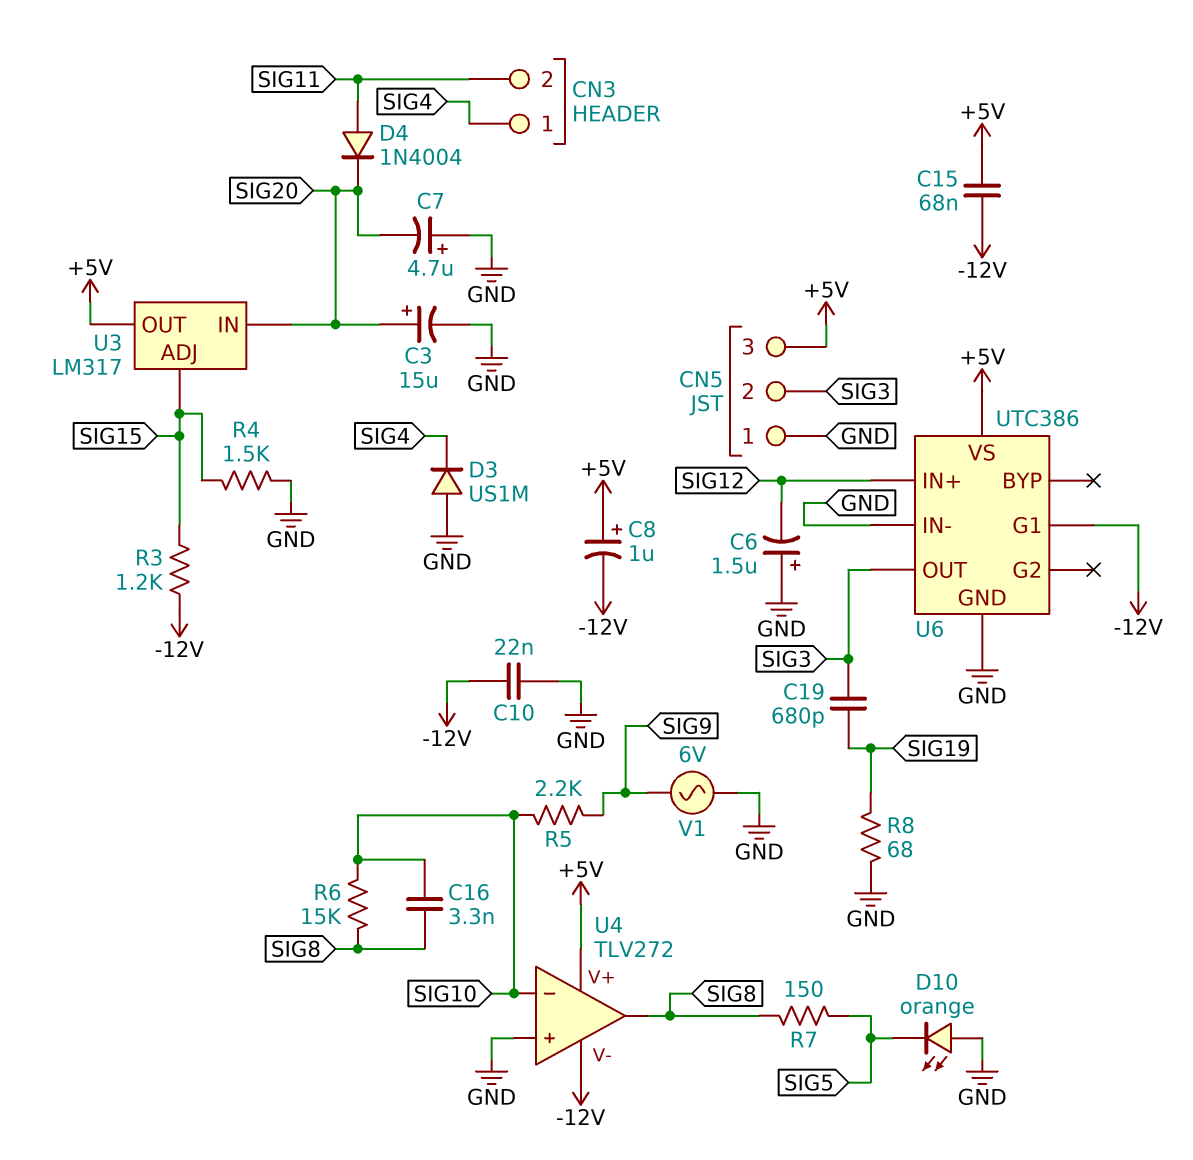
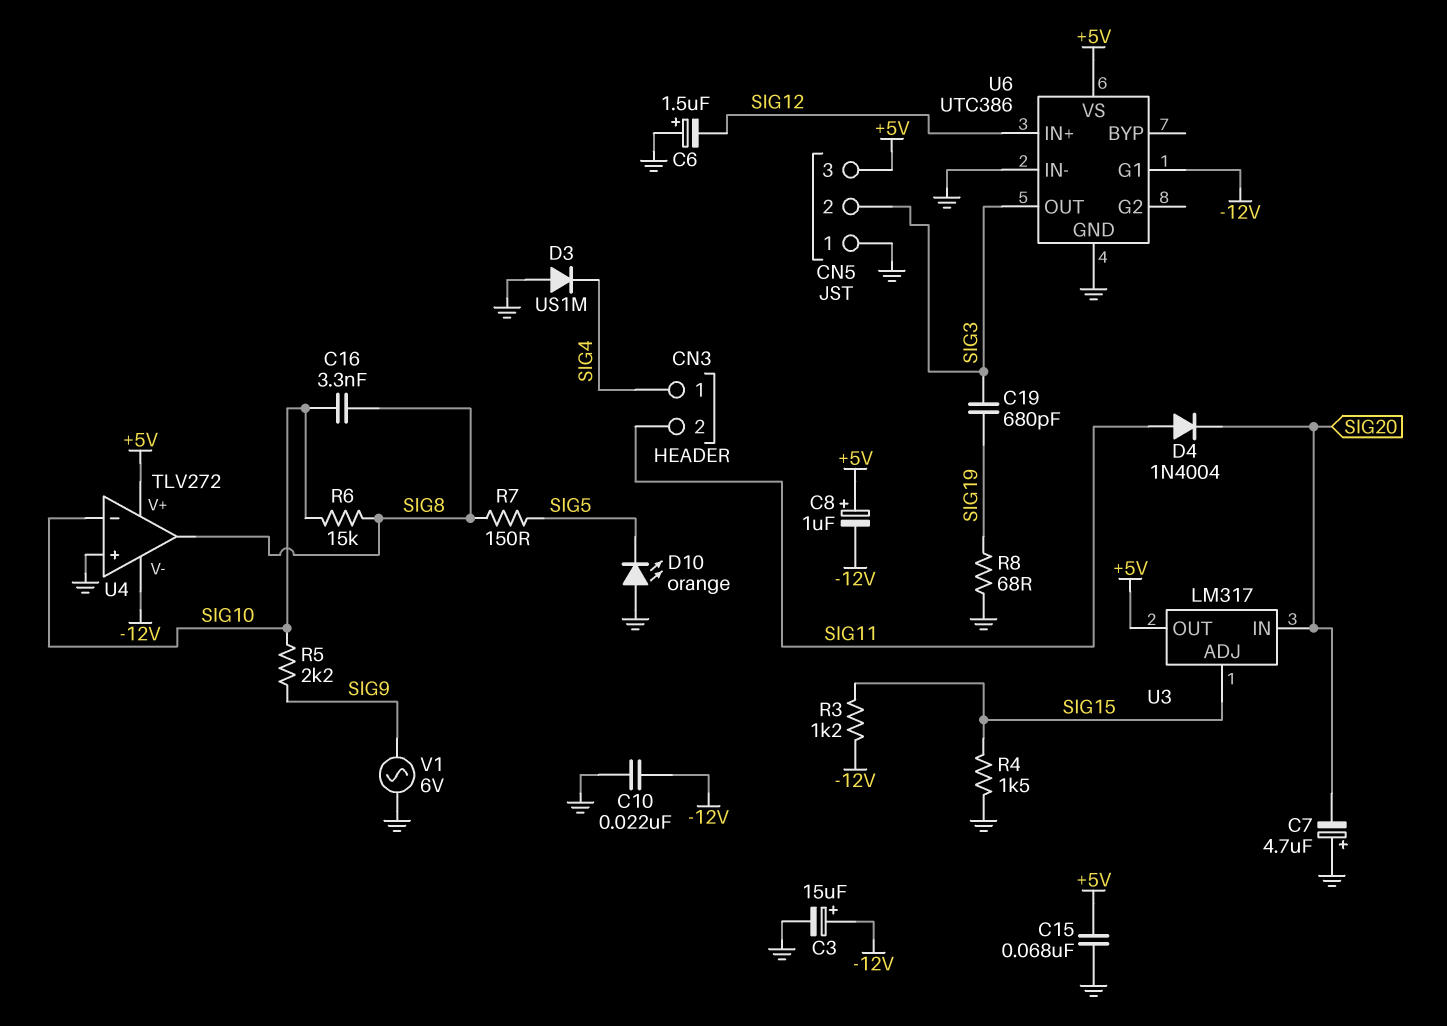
C3: 15uF (plus SIG20, minus GND) -> 15uF (plus -12V, minus GND)
C15: 68nF (+5V, -12V) -> 68nF (+5V, GND)

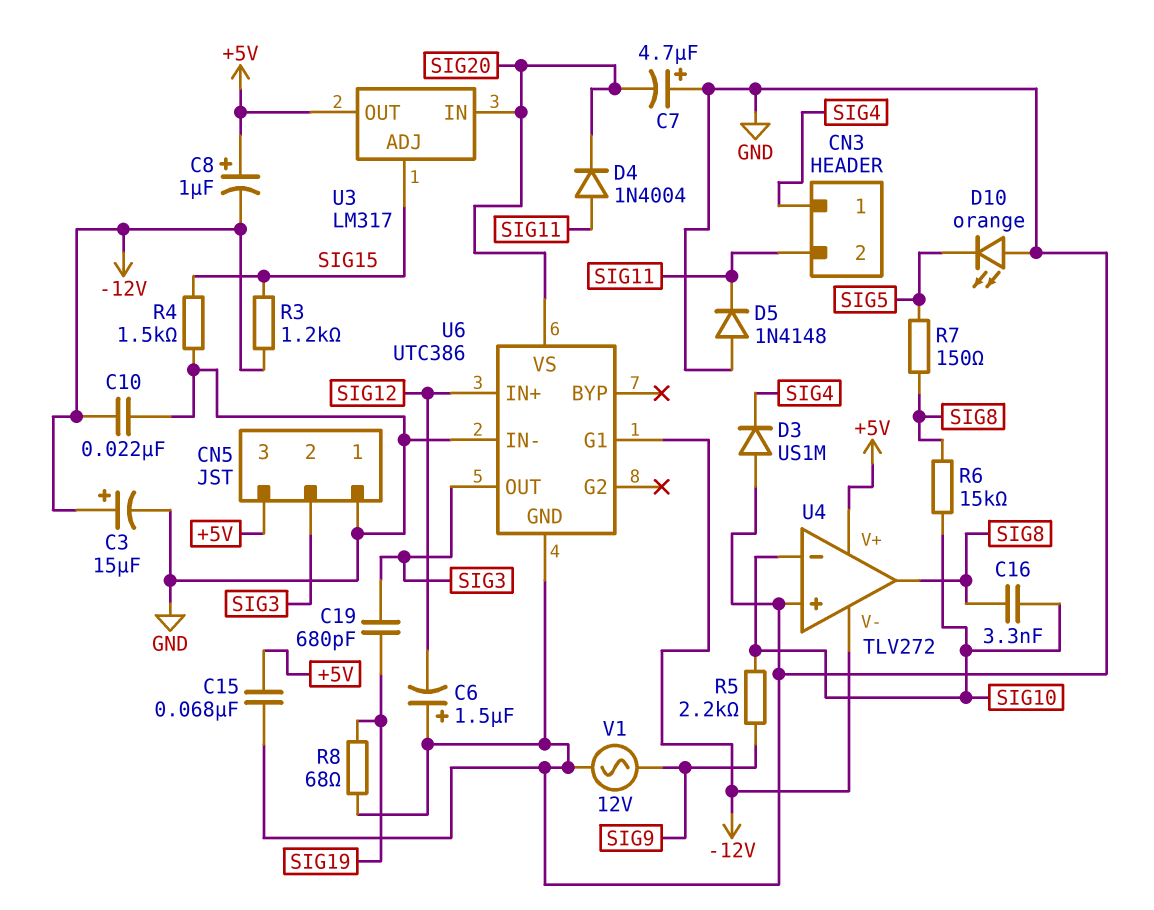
D5: none -> diode 1N4148 (A GND, K SIG11)
U6 pin VS: +5V -> SIG20
V1: AC 6V (GND, SIG9) -> AC 12V (GND, SIG9)

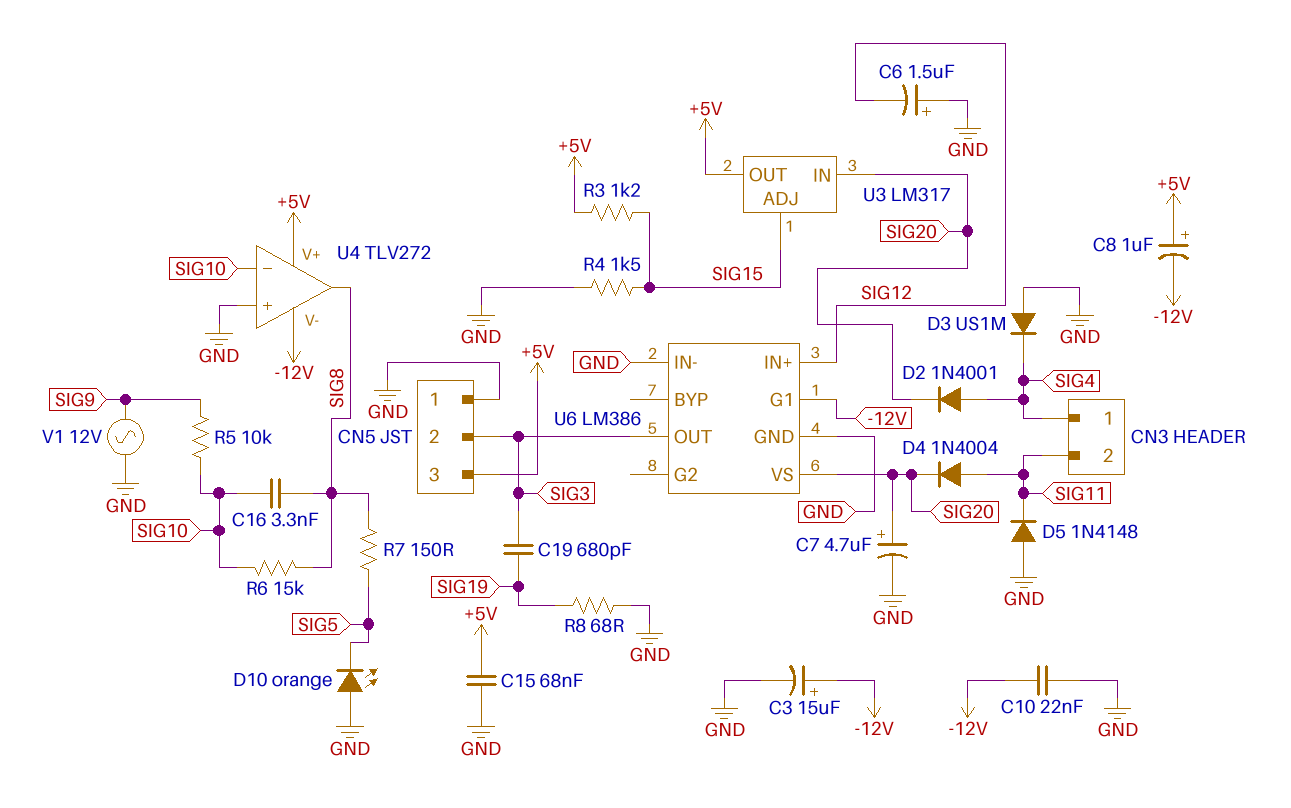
C7: 4.7uF (plus GND, minus SIG20) -> 4.7uF (plus SIG20, minus GND)
D2: none -> diode 1N4001 (A SIG4, K SIG20)
R3: 1.2k (-12V, SIG15) -> 1.2k (+5V, SIG15)
R5: 2.2k (SIG9, SIG10) -> 10k (SIG9, SIG10)
U6: UTC386 -> LM386

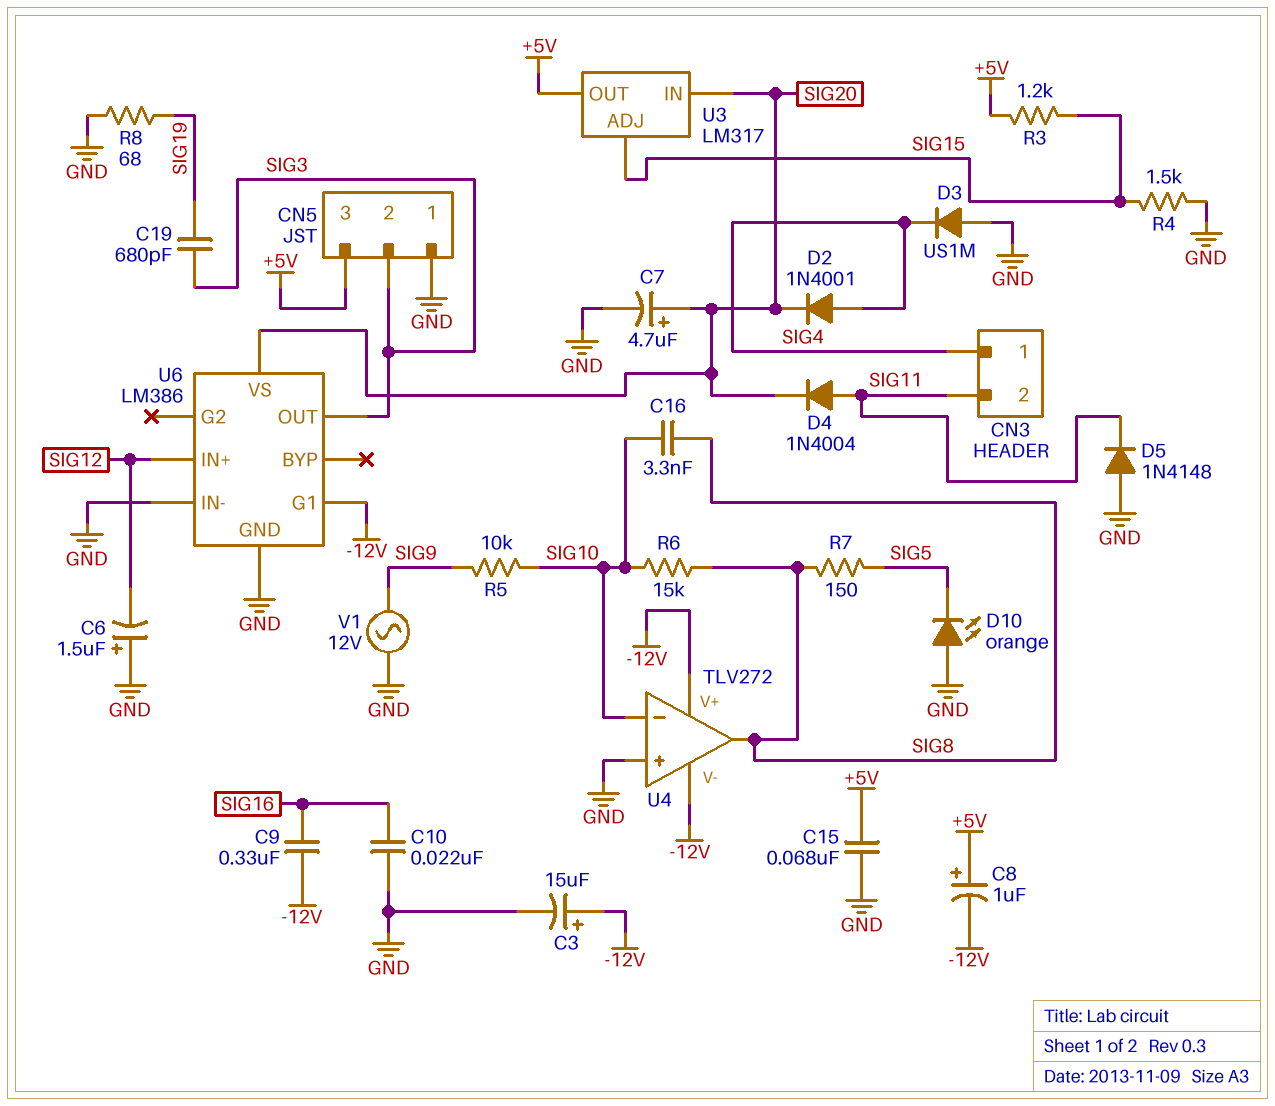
C9: none -> 330nF (-12V, SIG16)
C10: 22nF (-12V, GND) -> 22nF (GND, SIG16)
U4 pin V+: +5V -> -12V

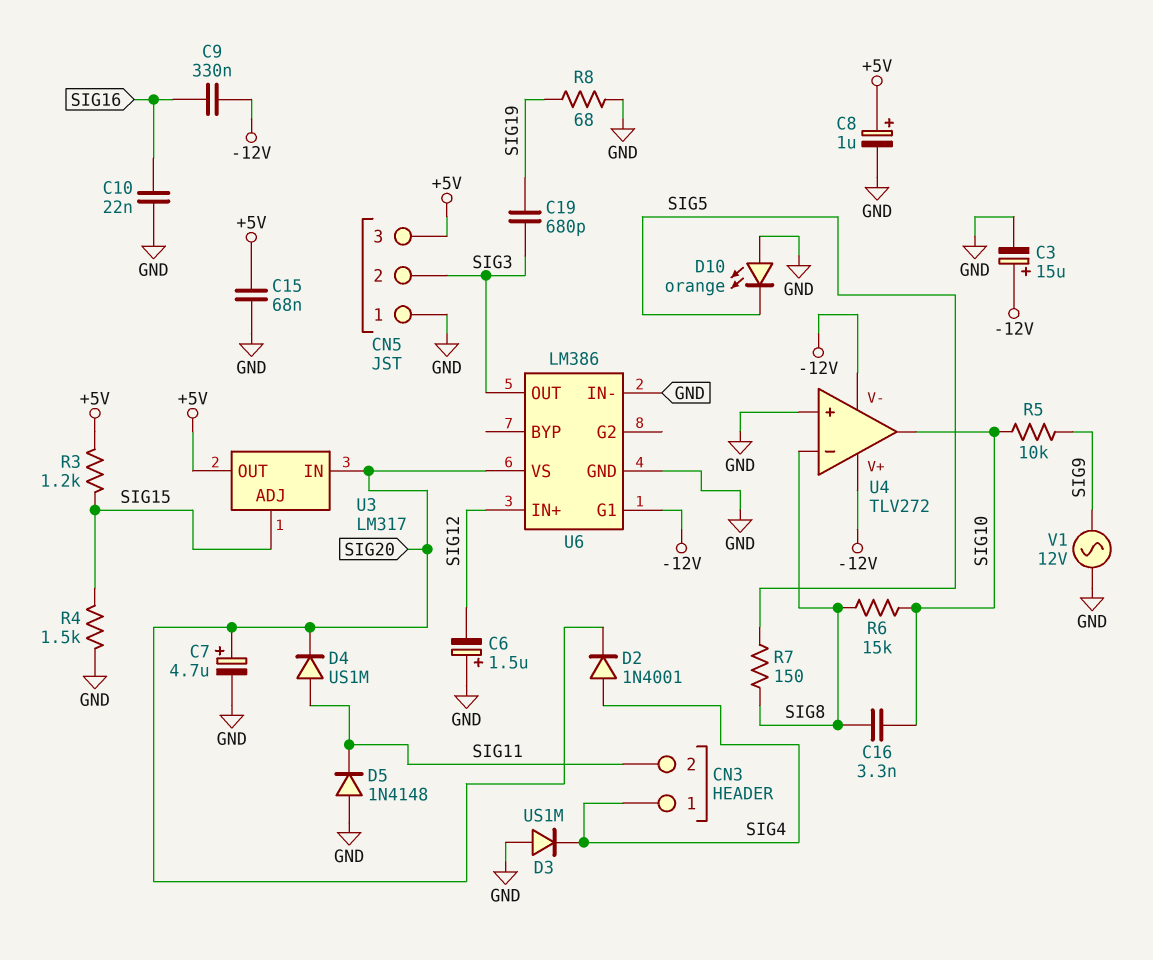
C8: 1uF (plus +5V, minus -12V) -> 1uF (plus +5V, minus GND)
D4: diode 1N4004 (A SIG11, K SIG20) -> diode US1M (A SIG11, K SIG20)
U4 pin in-: SIG10 -> SIG8
U4 pin out: SIG8 -> SIG10

